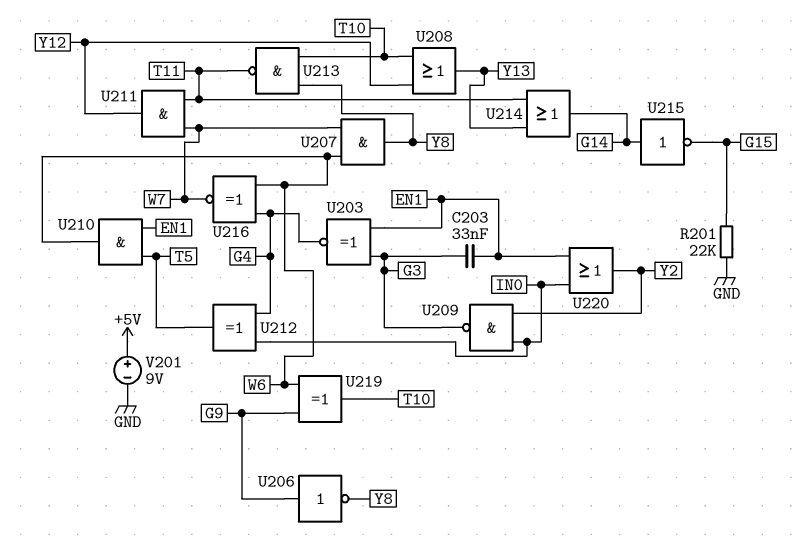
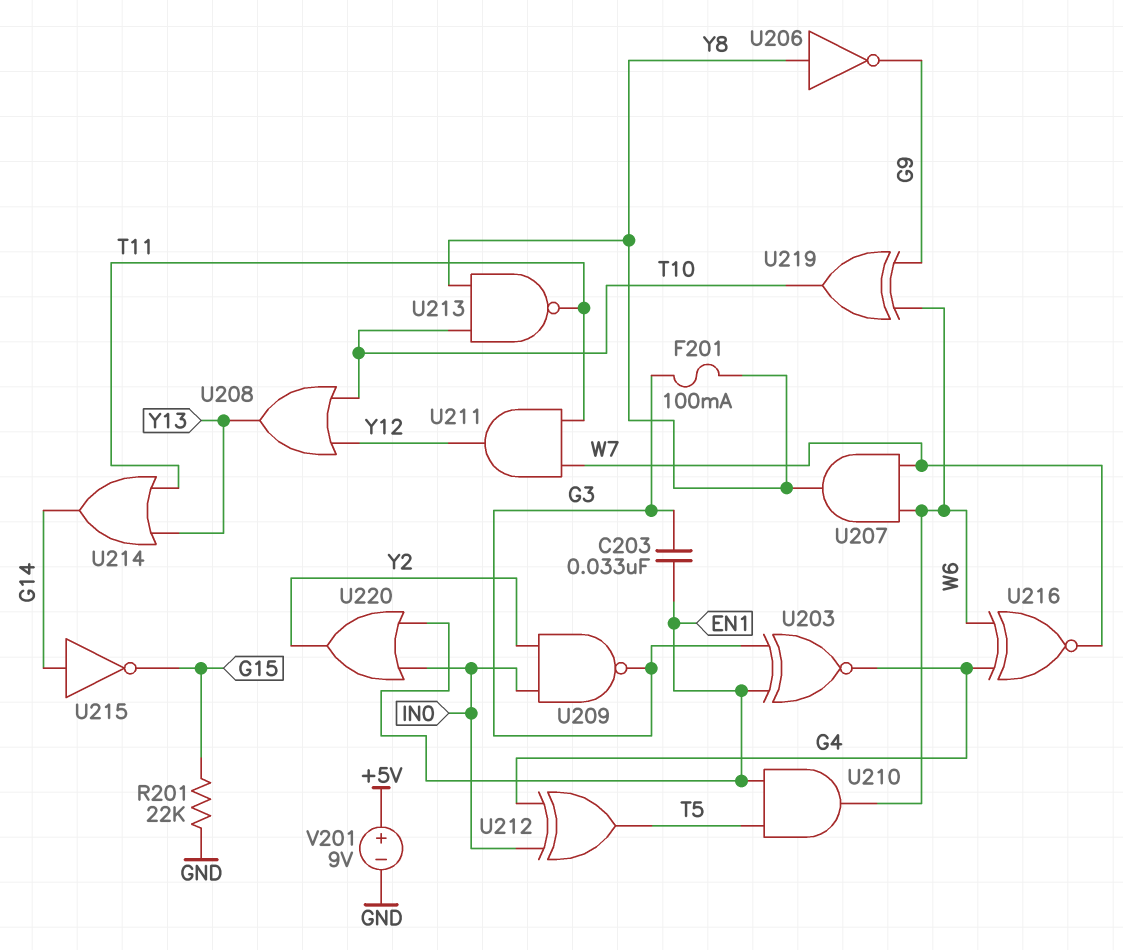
F201: none -> 100mA (G3, Y8)
U206: NOT (in G9, out Y8) -> NOT (in Y8, out G9)

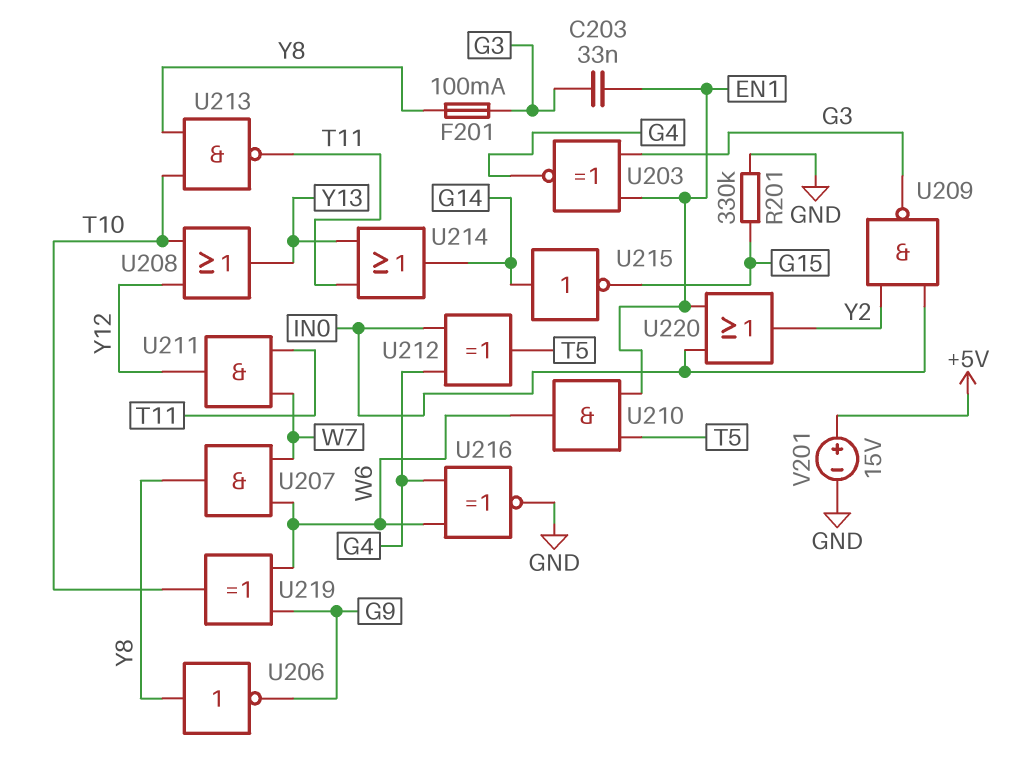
R201: 22k (G15, GND) -> 330k (G15, GND)
U216: XNOR (in G4, in W6, out W7) -> XNOR (in G4, in W6, out GND)
V201: 9V (plus +5V, minus GND) -> 15V (plus +5V, minus GND)

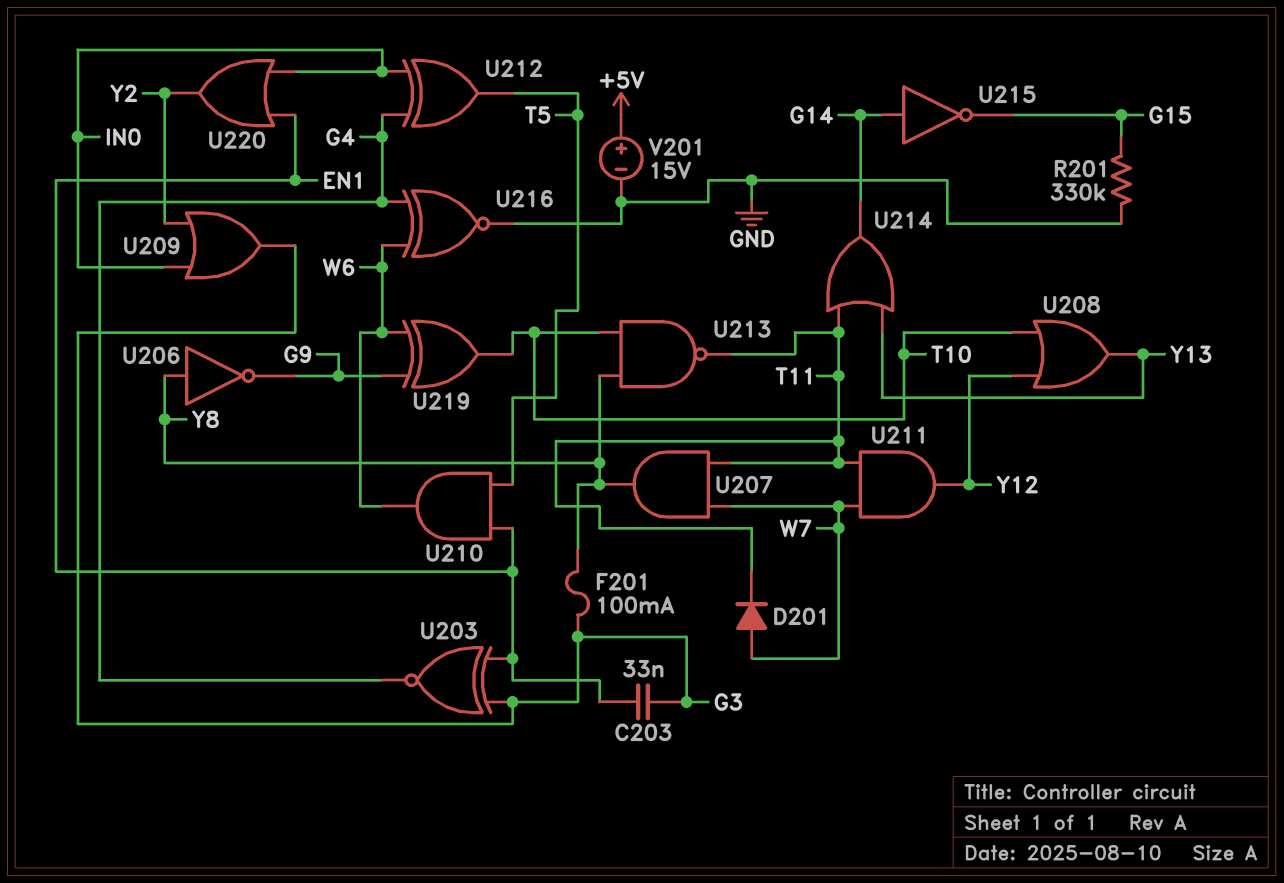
D201: none -> diode (A W7, K T11)
U207: AND (in W6, in W7, out Y8) -> AND (in T11, in W7, out Y8)
U209: NAND (in IN0, in Y2, out G3) -> OR (in IN0, in Y2, out G3)

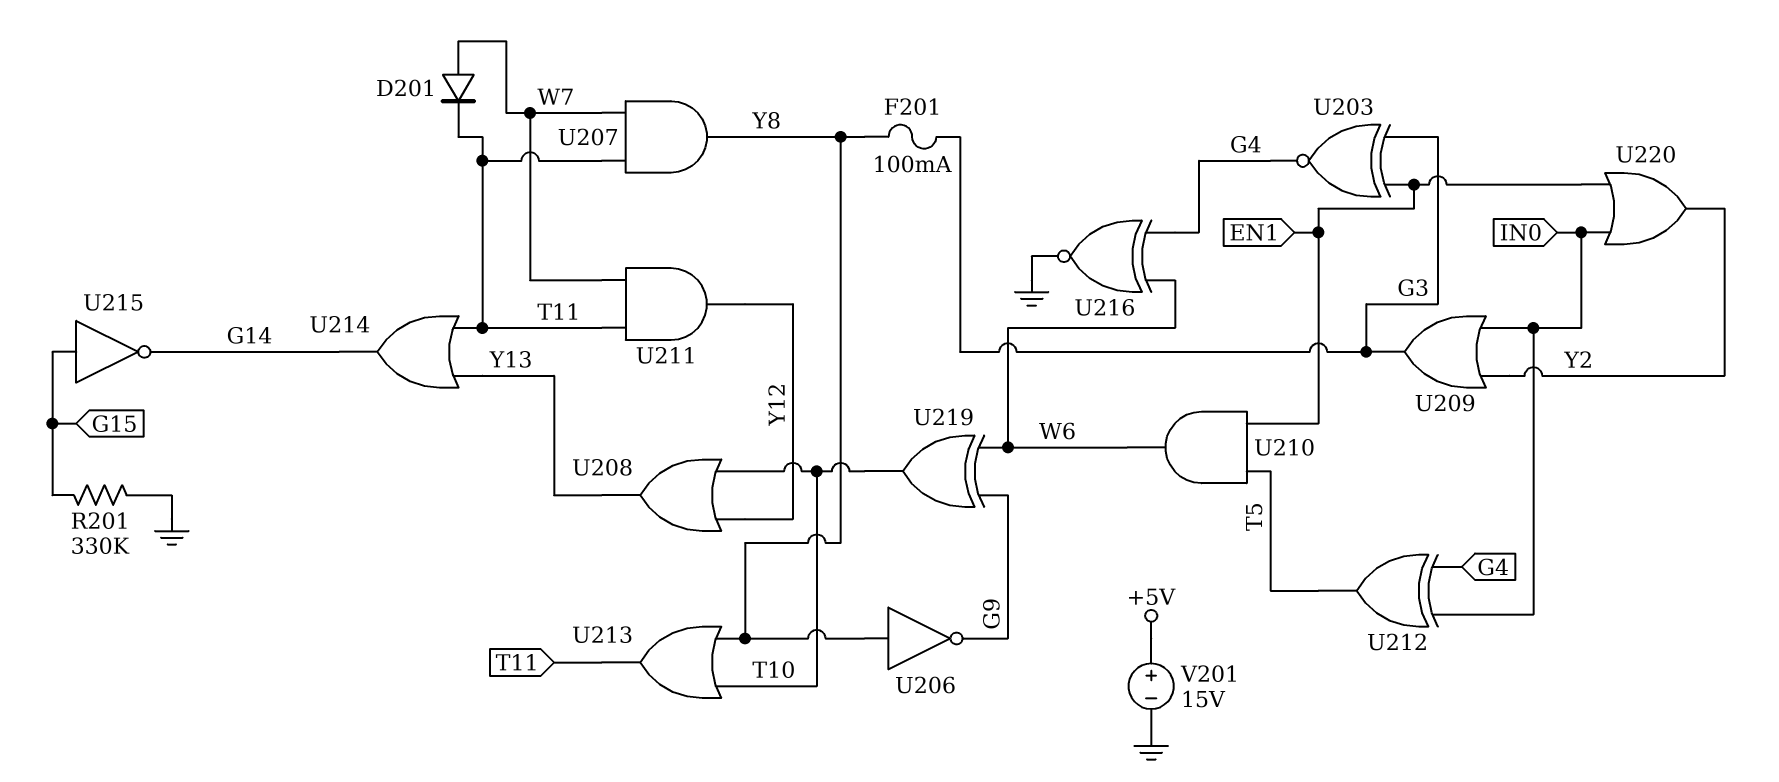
C203: 33nF (EN1, G3) -> none
U213: NAND (in T10, in Y8, out T11) -> OR (in T10, in Y8, out T11)
U215: NOT (in G14, out G15) -> NOT (in G15, out G14)

